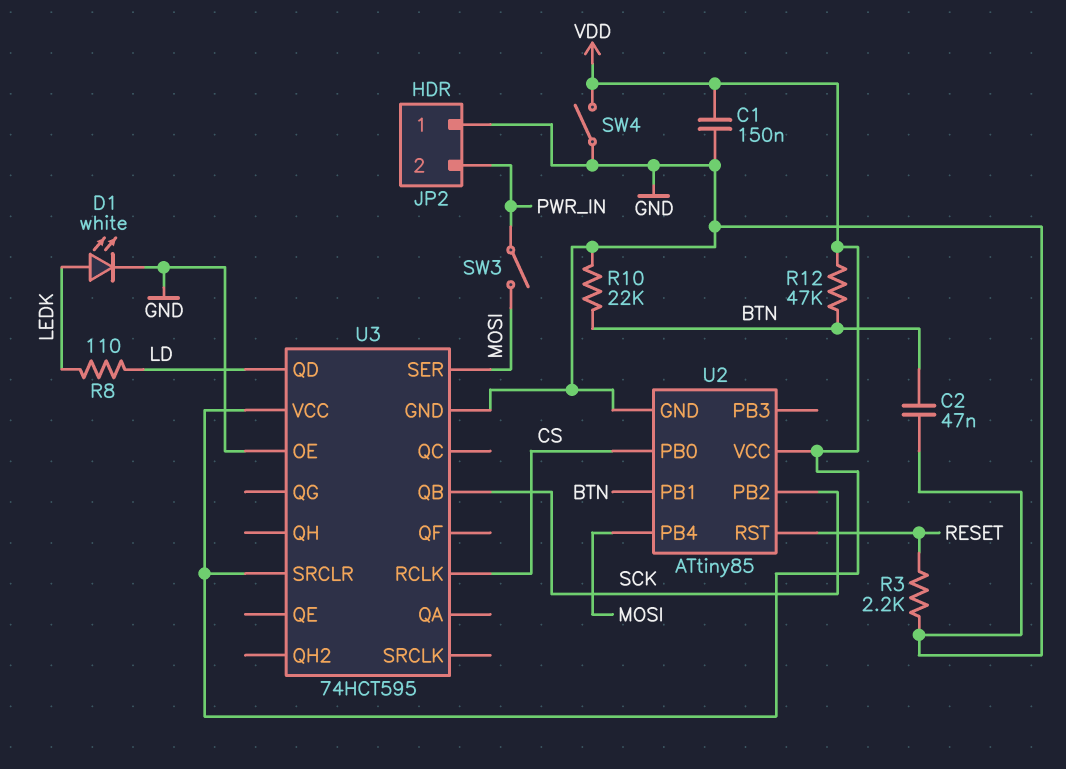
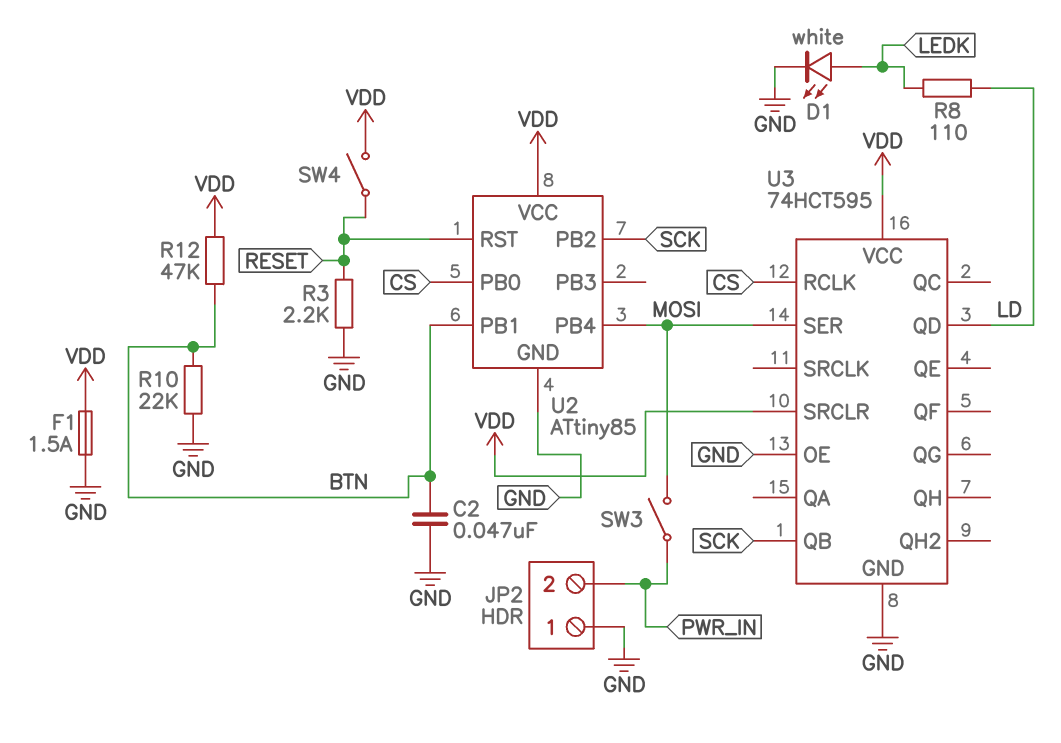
C1: 150nF (GND, VDD) -> none
F1: none -> 1.5A (GND, VDD)
SW4: switch (GND, VDD) -> switch (RESET, VDD)

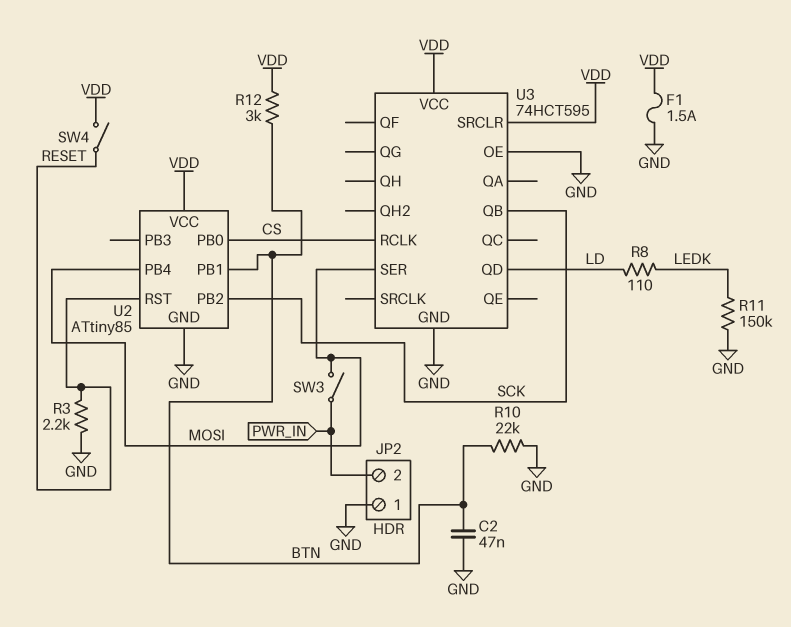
D1: LED white (A LEDK, K GND) -> none
R11: none -> 150k (GND, LEDK)
R12: 47k (BTN, VDD) -> 3k (BTN, VDD)

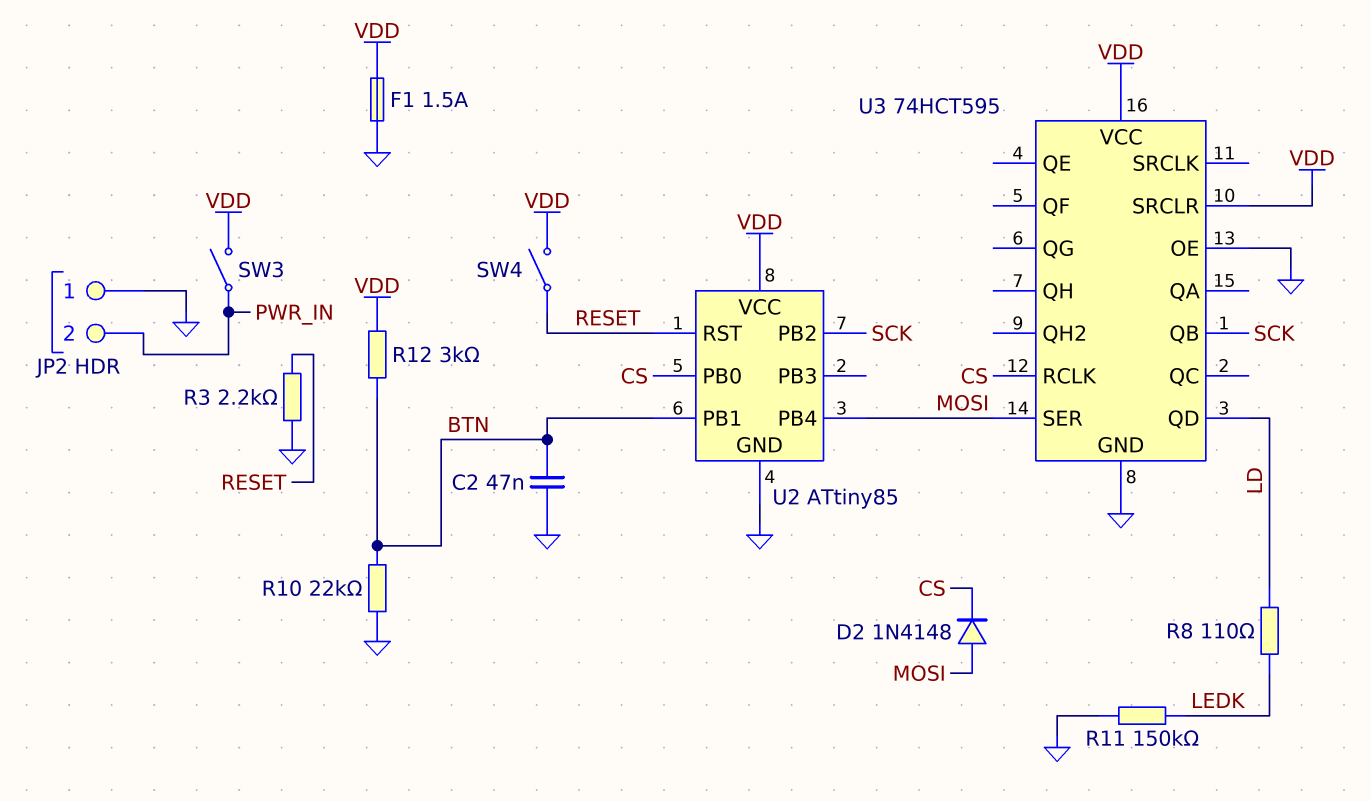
D2: none -> diode 1N4148 (A MOSI, K CS)
SW3: switch (MOSI, PWR_IN) -> switch (PWR_IN, VDD)

